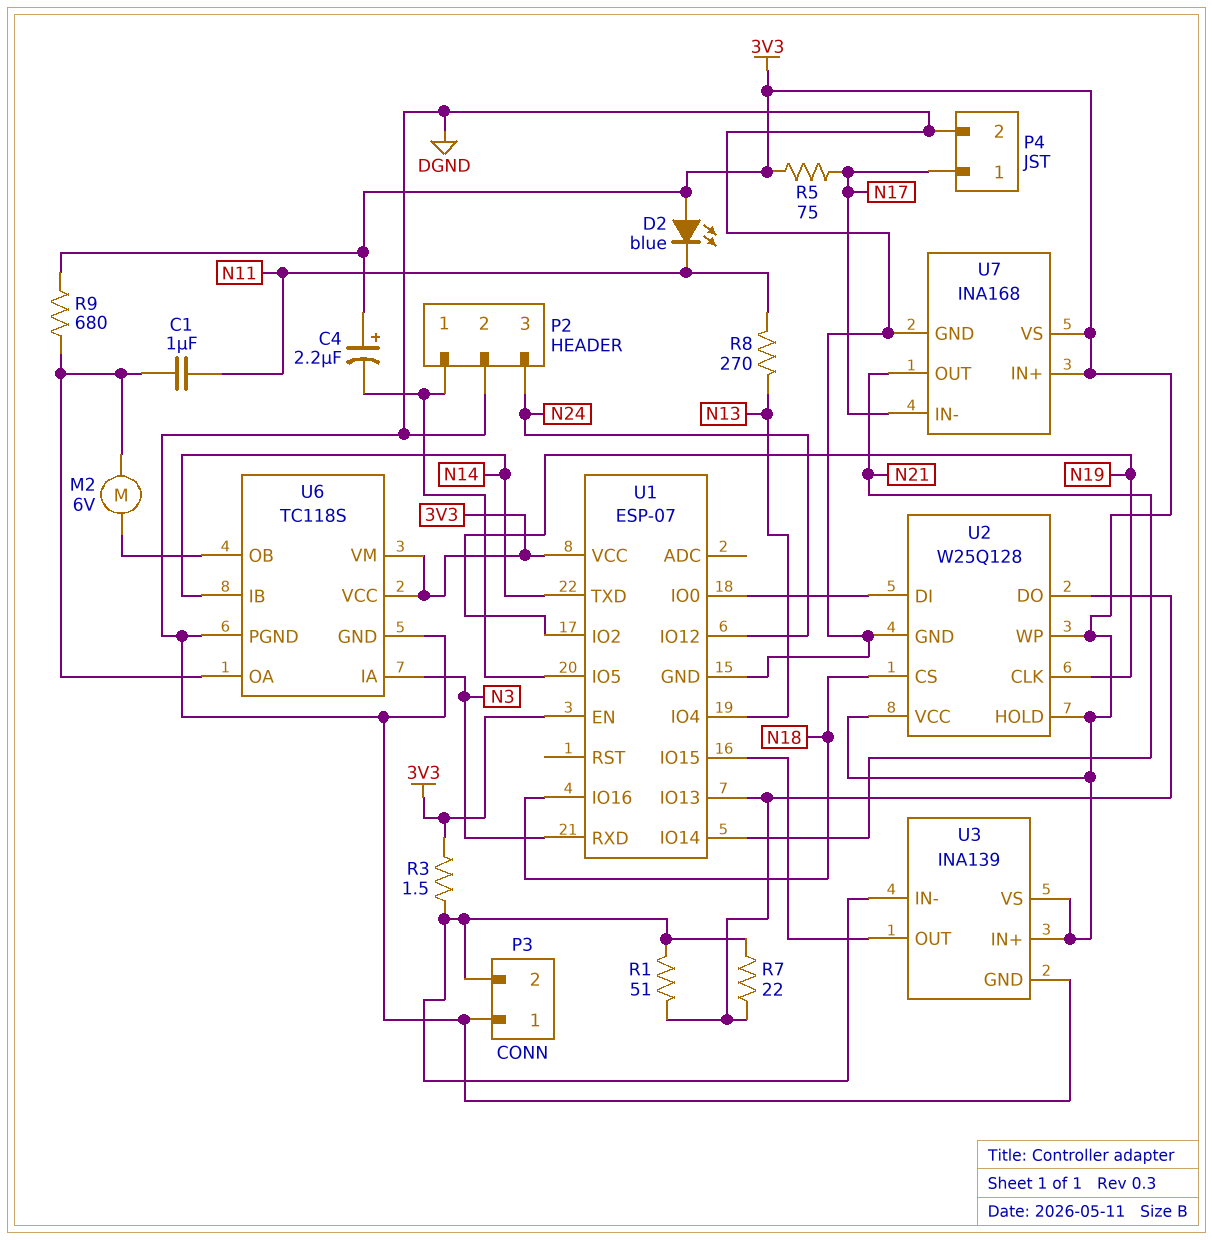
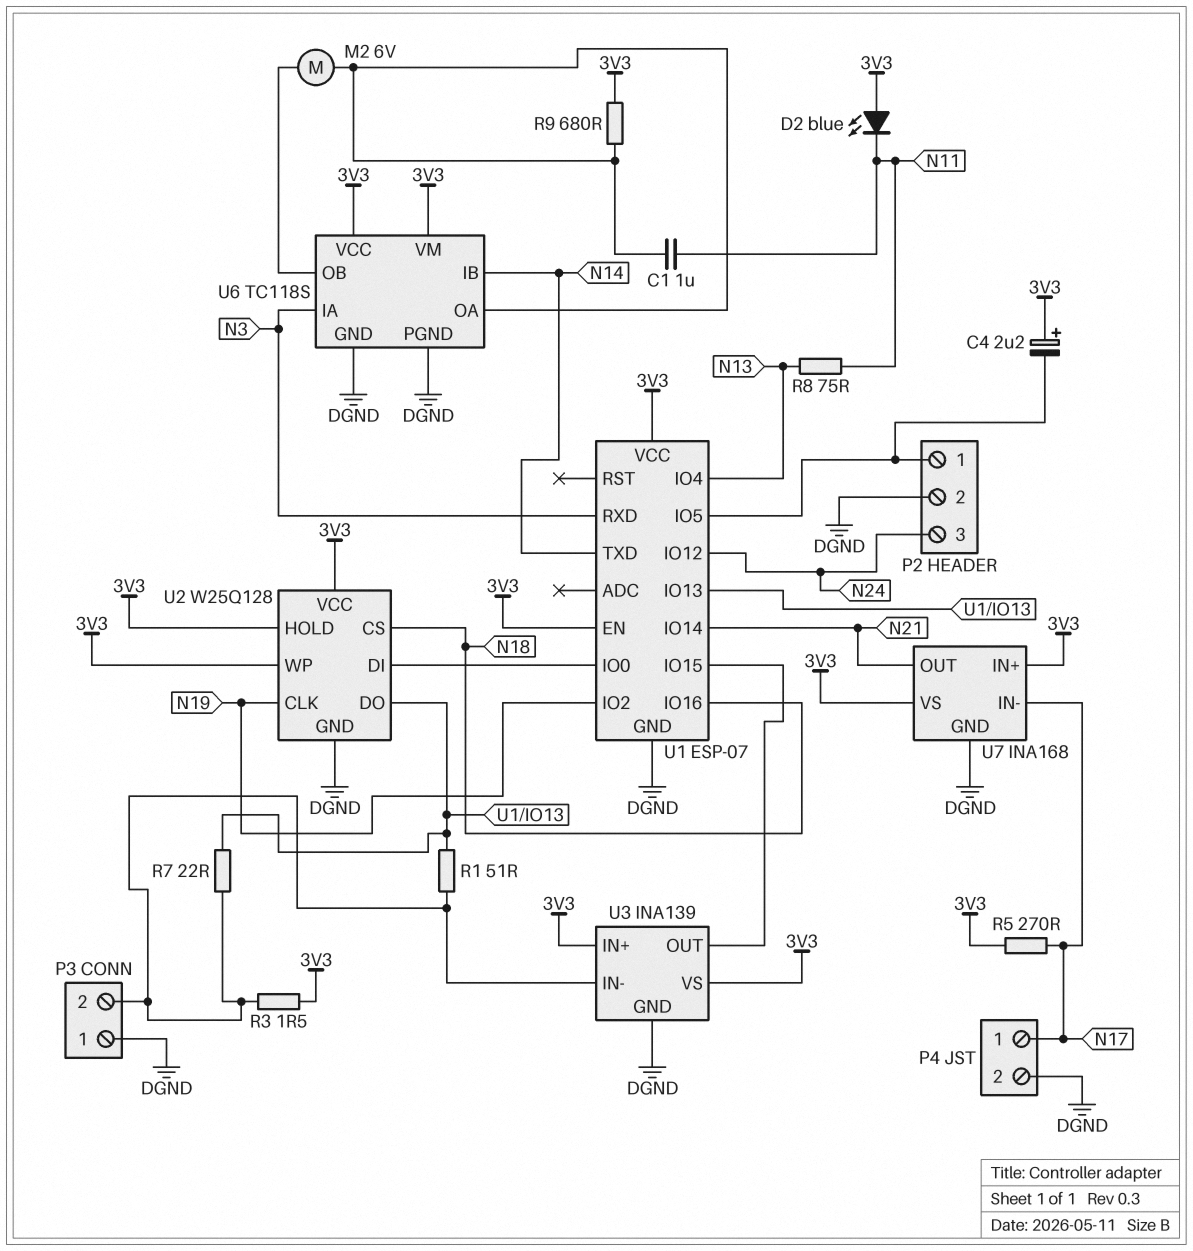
R5: 75 (3V3, N17) -> 270 (3V3, N17)
R8: 270 (N11, N13) -> 75 (N11, N13)

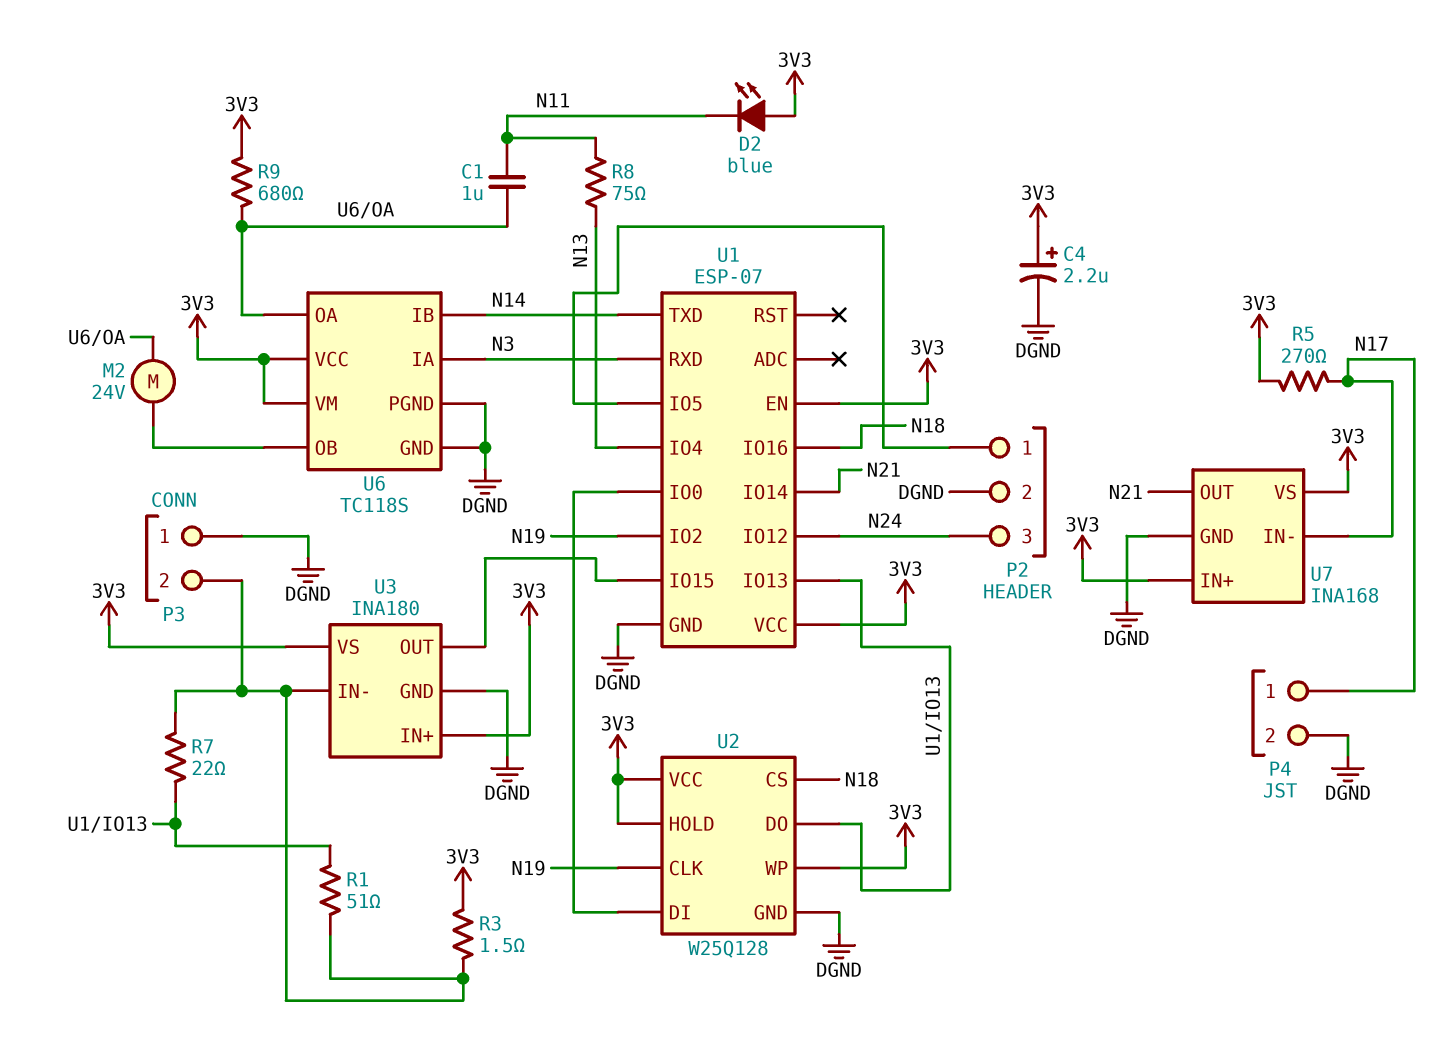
C4: 2.2uF (plus 3V3, minus P2/1) -> 2.2uF (plus 3V3, minus DGND)
M2: motor 6V (U6/OA, U6/OB) -> motor 24V (U6/OA, U6/OB)
U3: INA139 -> INA180

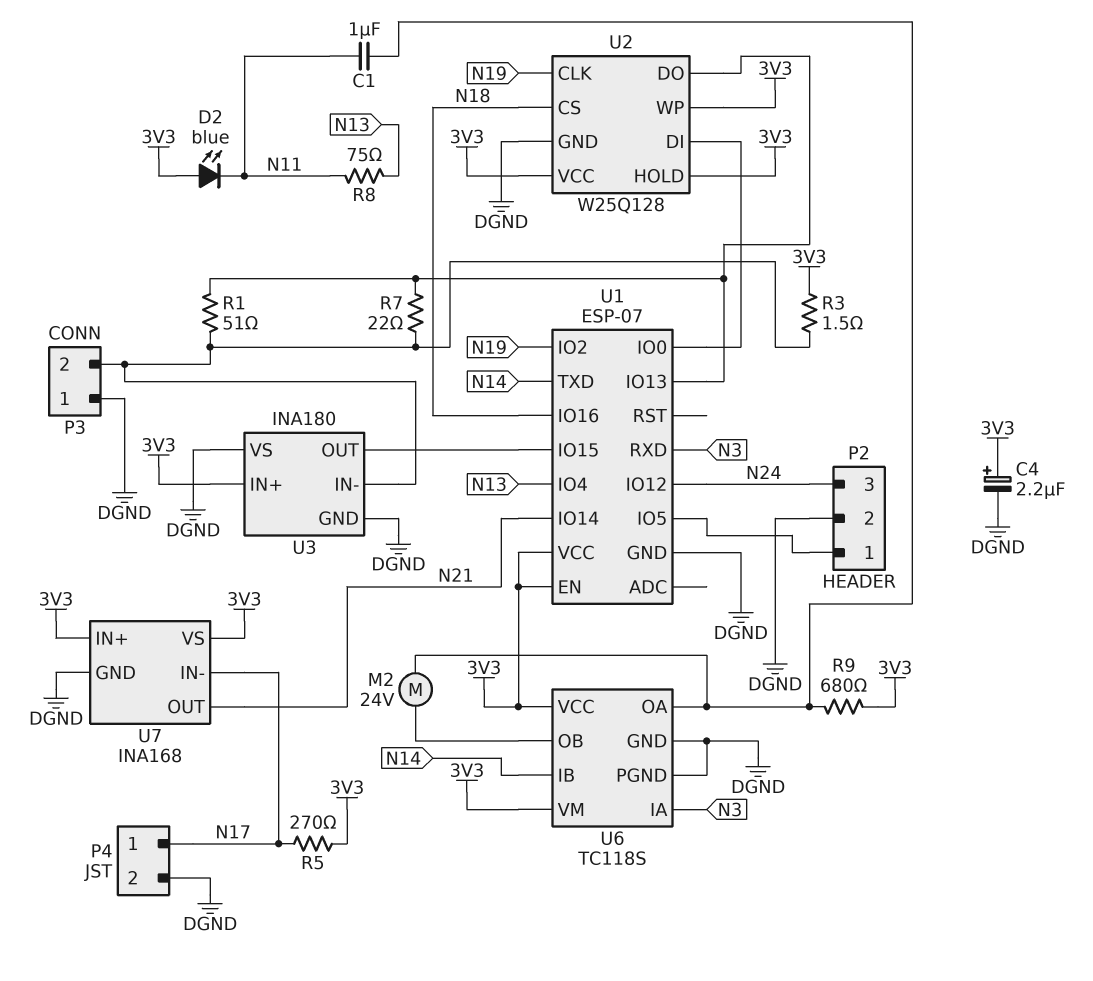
U3 pin VS: 3V3 -> DGND

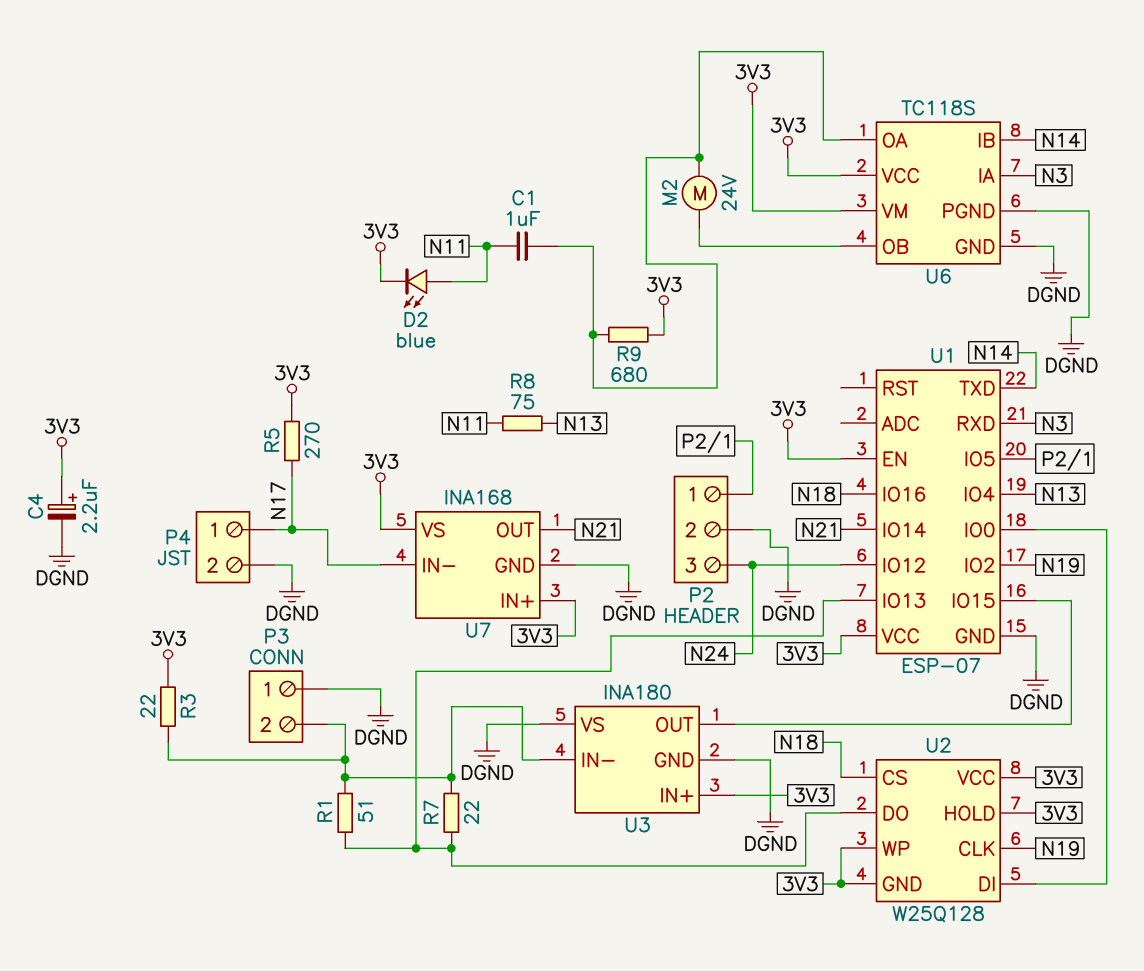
D2: LED blue (A 3V3, K N11) -> LED blue (A N11, K 3V3)
R3: 1.5 (3V3, P3/2) -> 22 (3V3, P3/2)
U2 pin GND: DGND -> 3V3

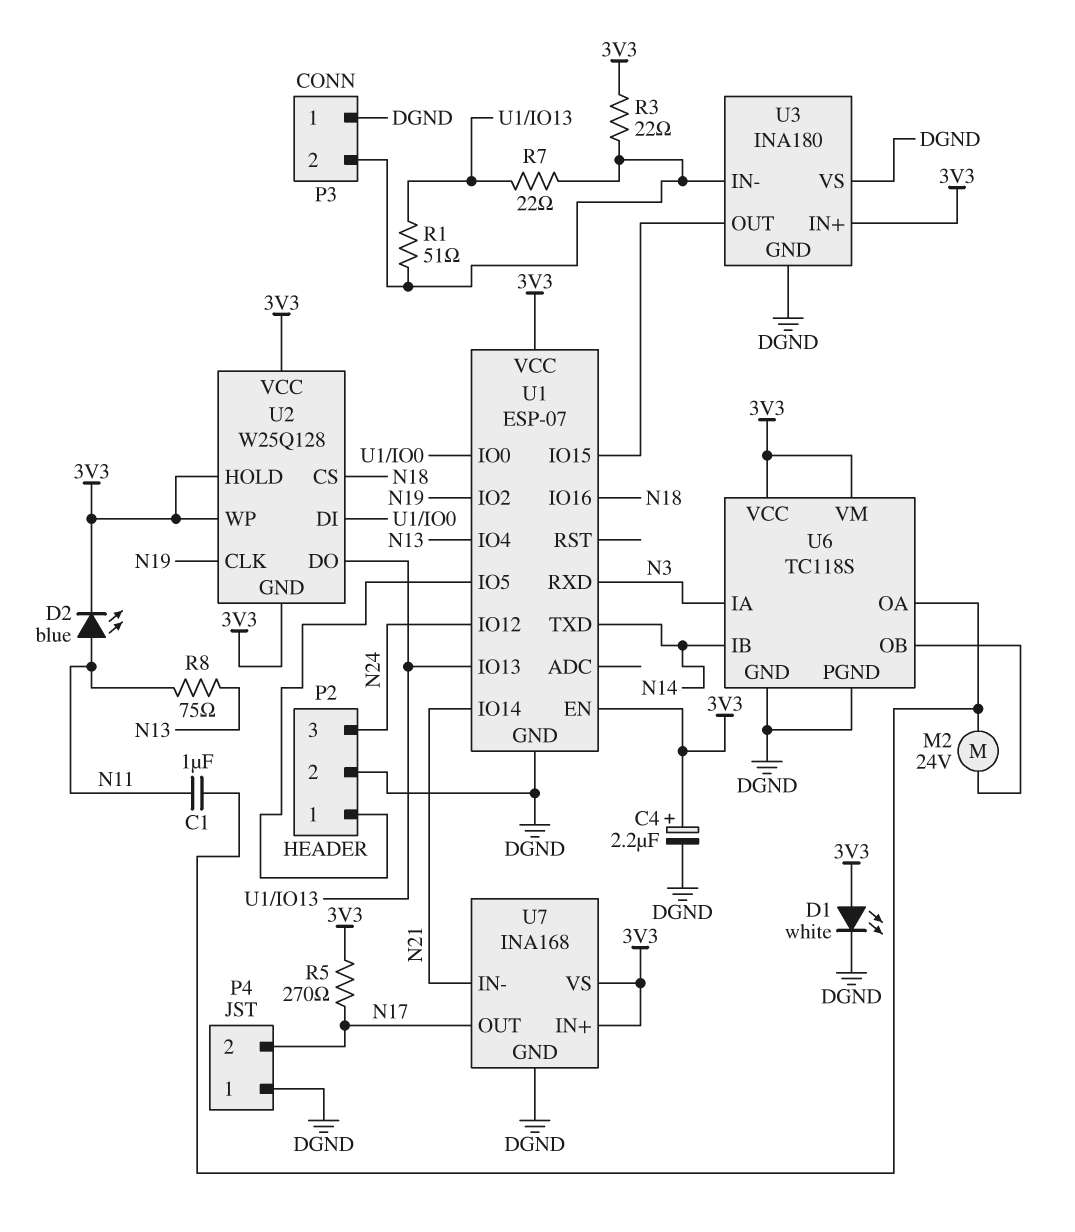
D1: none -> LED white (A 3V3, K DGND)
P4 pin 1: N17 -> DGND
P4 pin 2: DGND -> N17
R9: 680 (3V3, U6/OA) -> none
U7 pin IN-: N17 -> N21
U7 pin OUT: N21 -> N17

